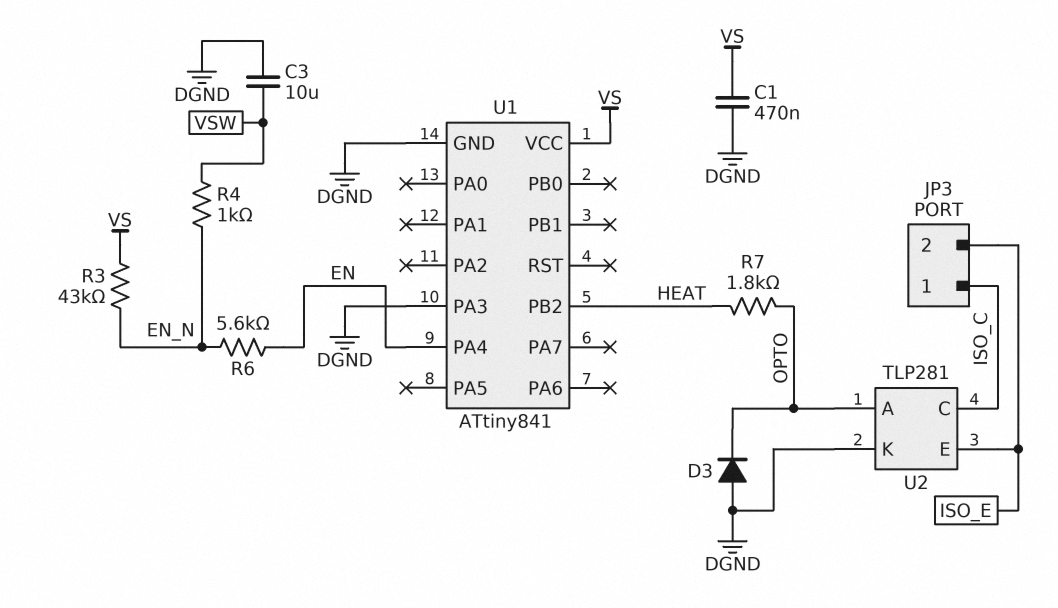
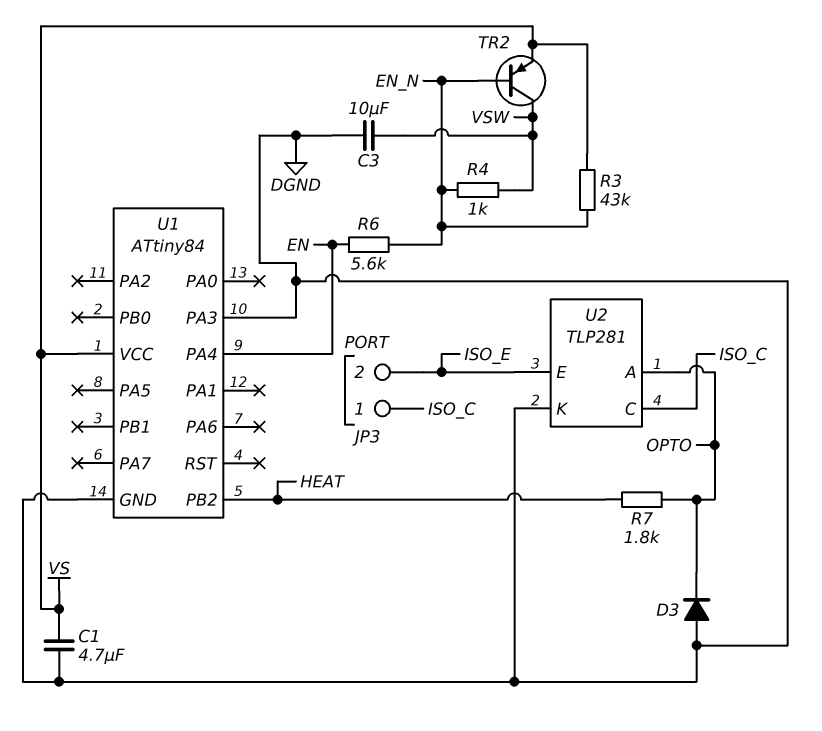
C1: 470nF (DGND, VS) -> 4.7uF (DGND, VS)
TR2: none -> PNP (B EN_N, C VSW, E VS)
U1: ATtiny841 -> ATtiny84

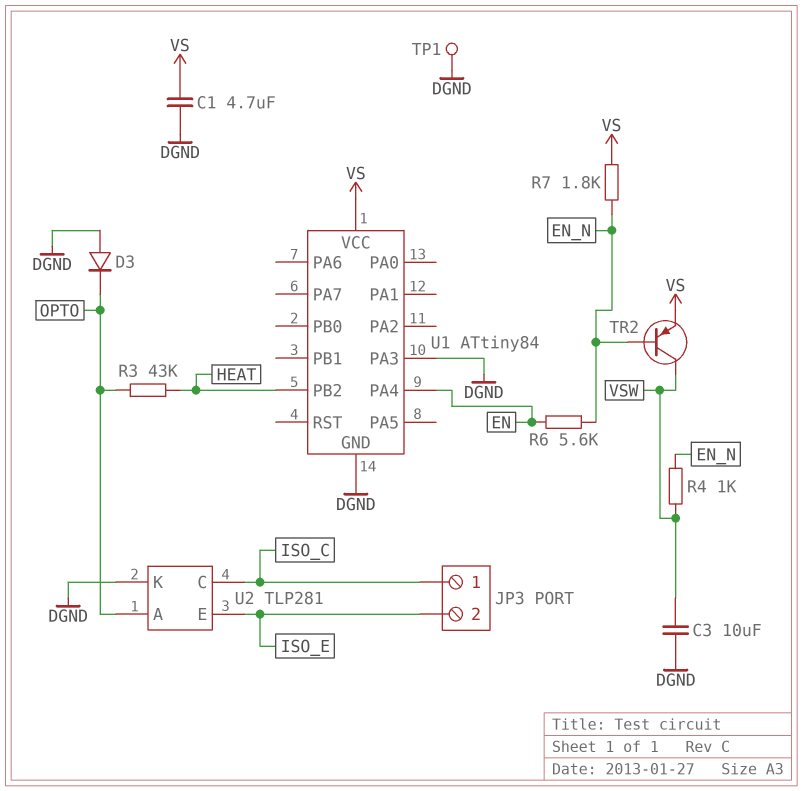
R3: 43k (EN_N, VS) -> 43k (HEAT, OPTO)
R7: 1.8k (HEAT, OPTO) -> 1.8k (EN_N, VS)
TP1: none -> test point (DGND)

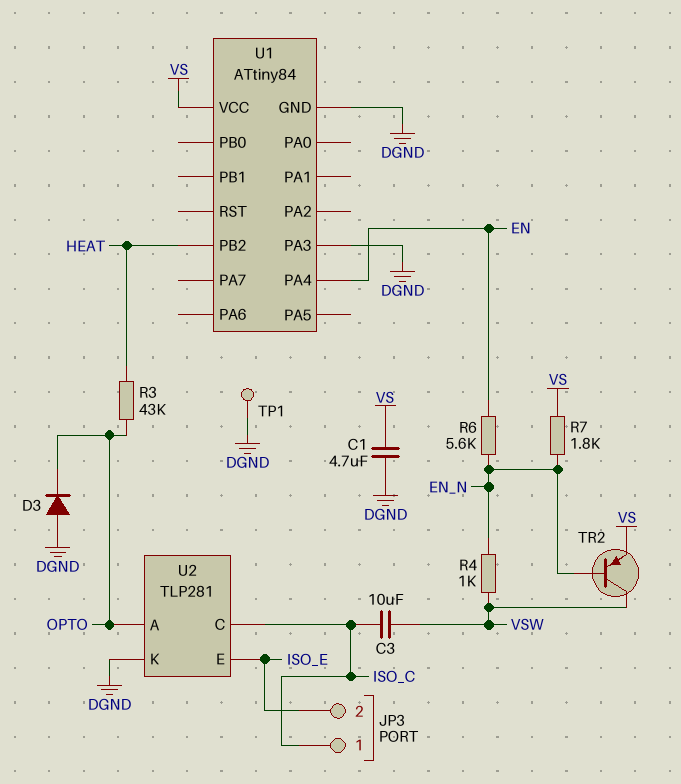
C3: 10uF (DGND, VSW) -> 10uF (ISO_C, VSW)

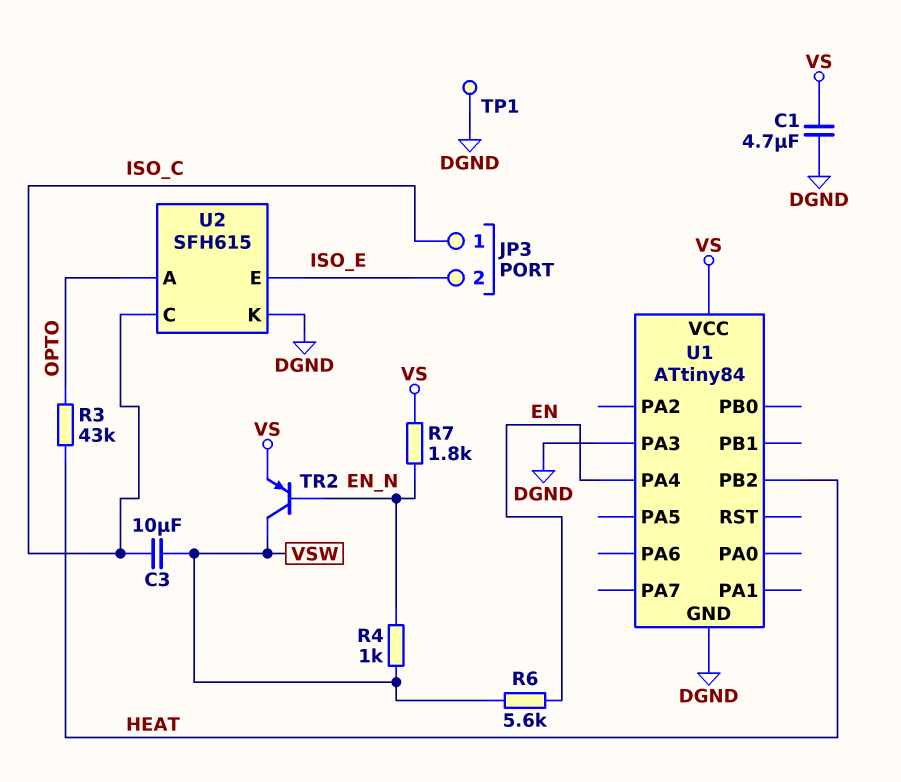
D3: diode (A DGND, K OPTO) -> none
R6: 5.6k (EN, EN_N) -> 5.6k (EN, VSW)
U2: TLP281 -> SFH615

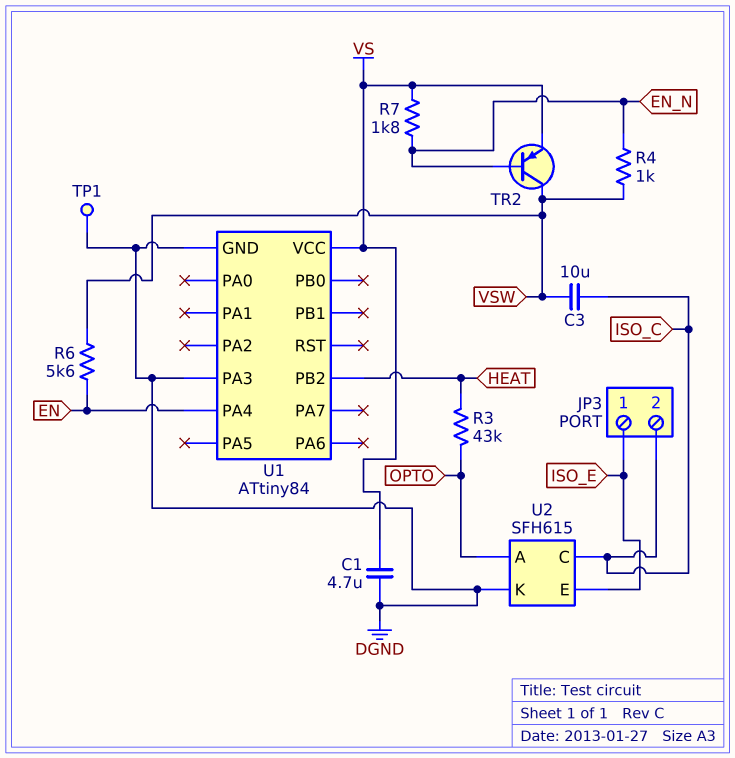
JP3 pin 1: ISO_C -> ISO_E
JP3 pin 2: ISO_E -> ISO_C

